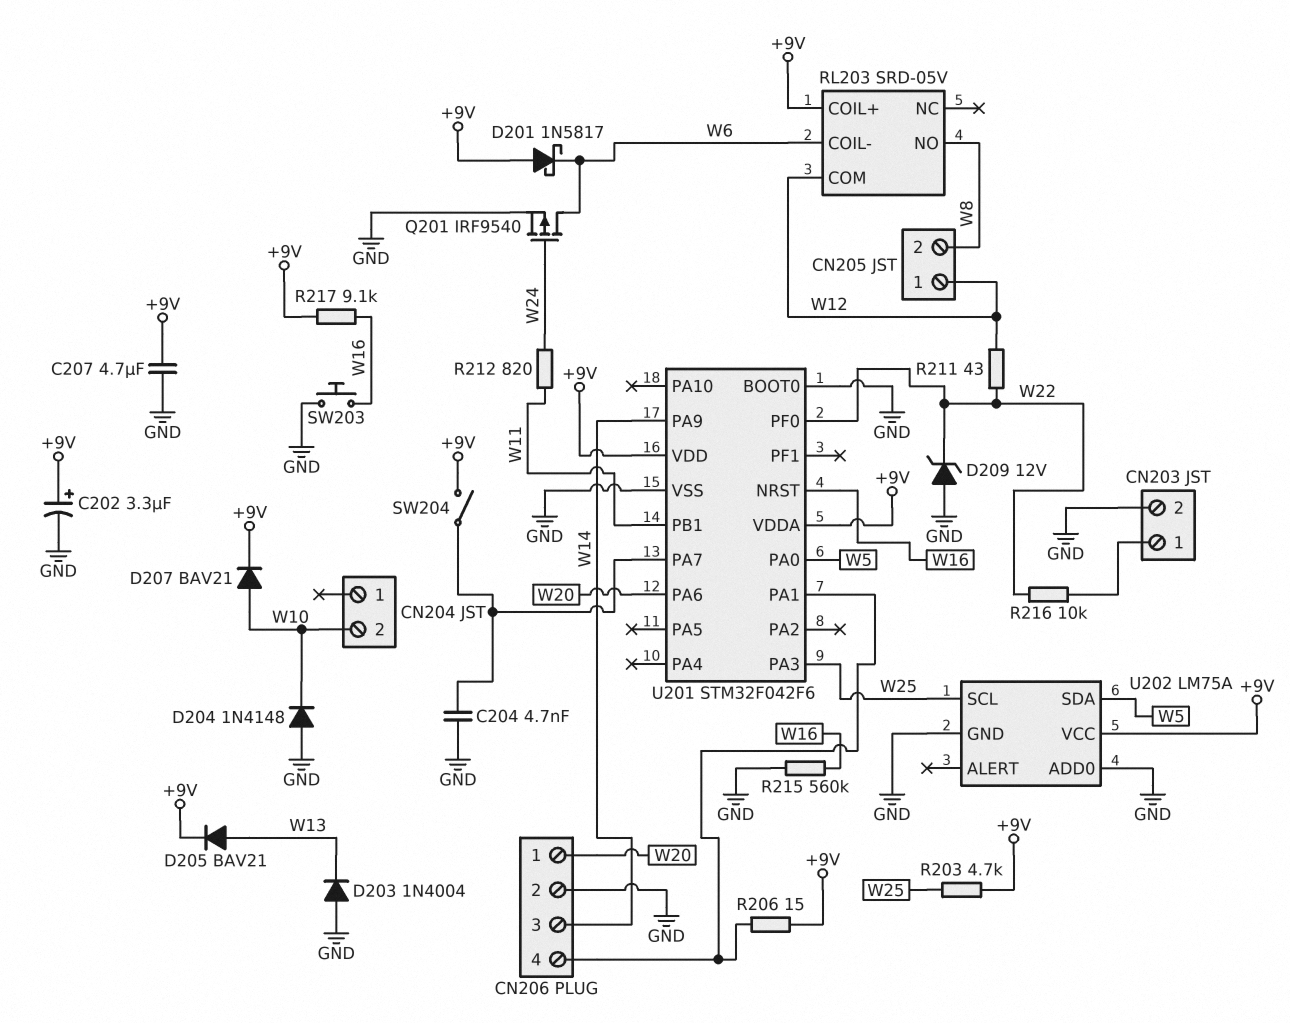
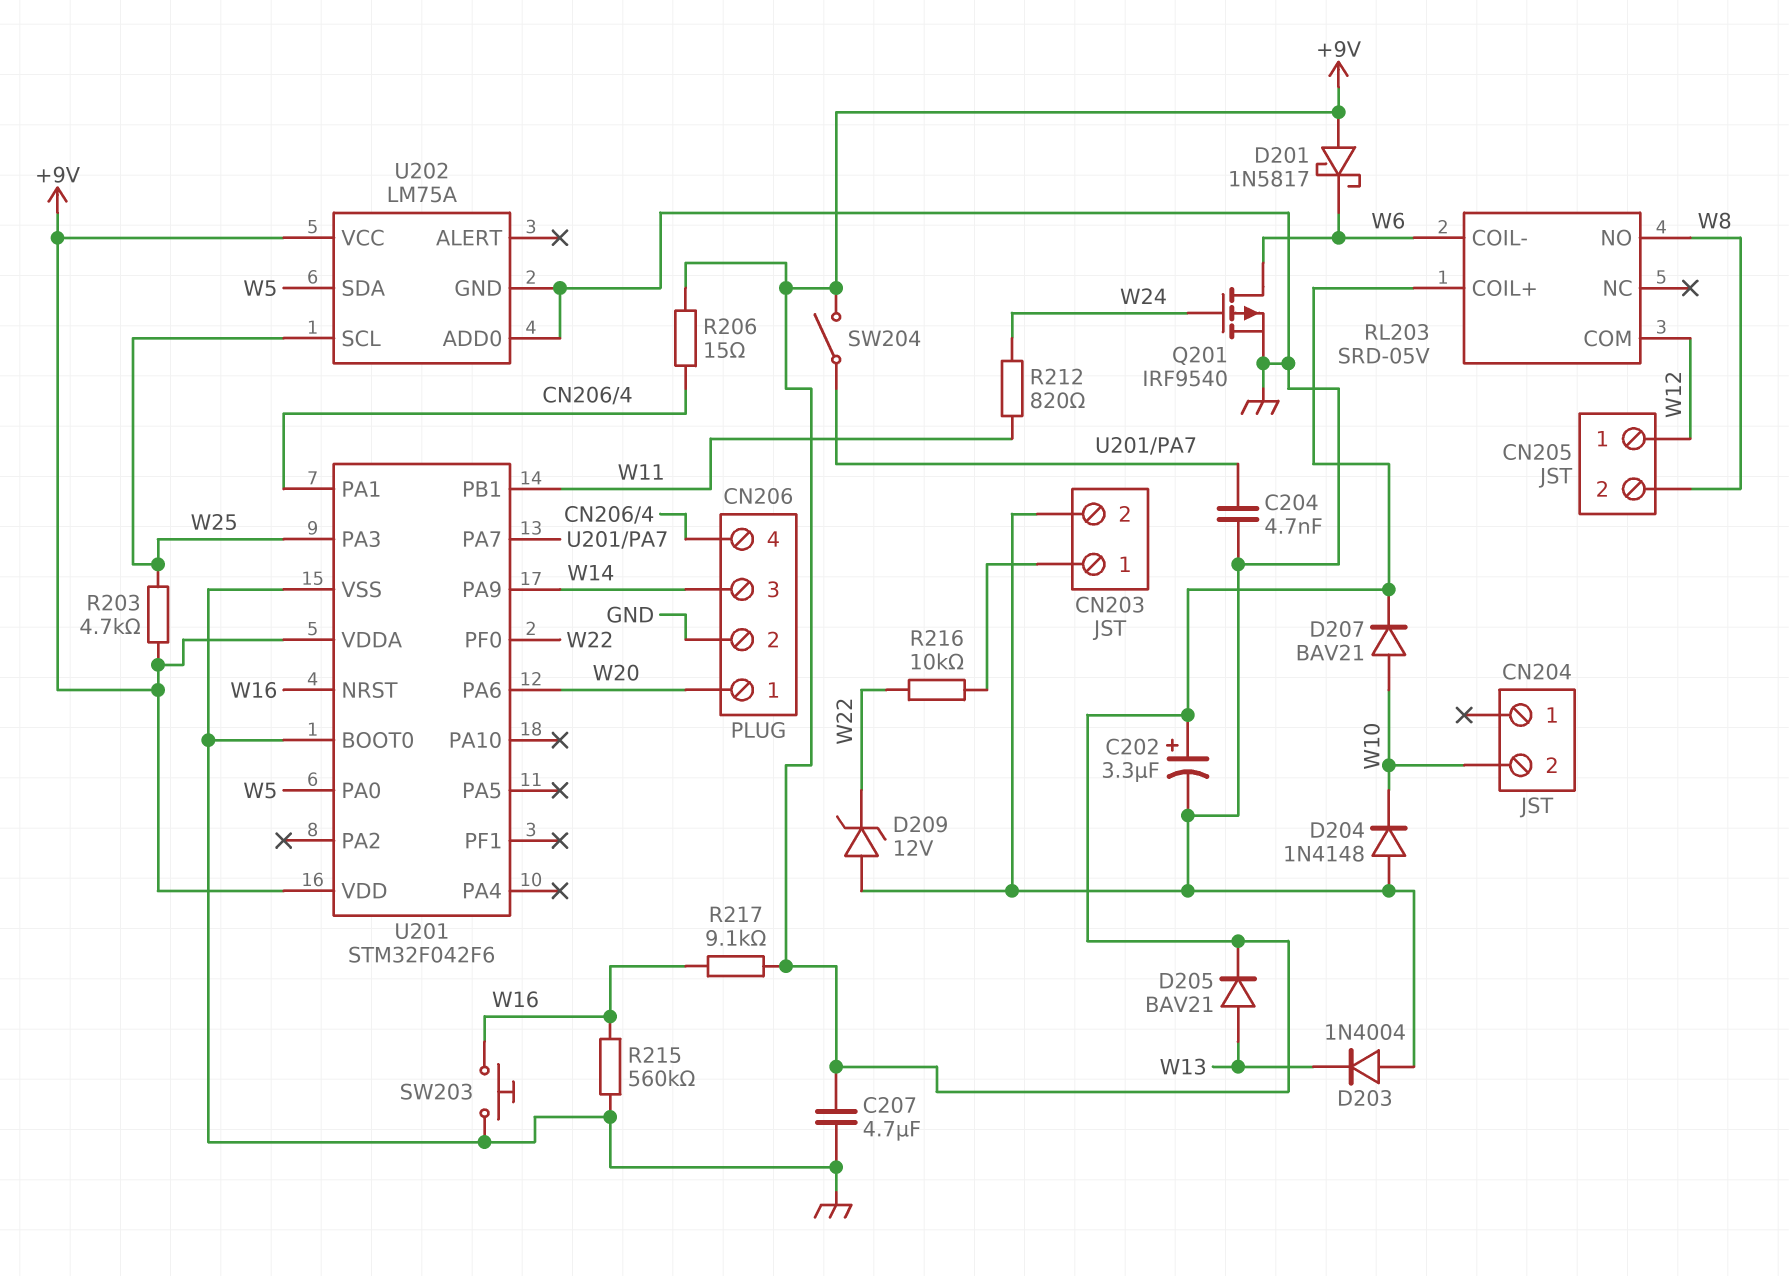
R211: 43 (W12, W22) -> none

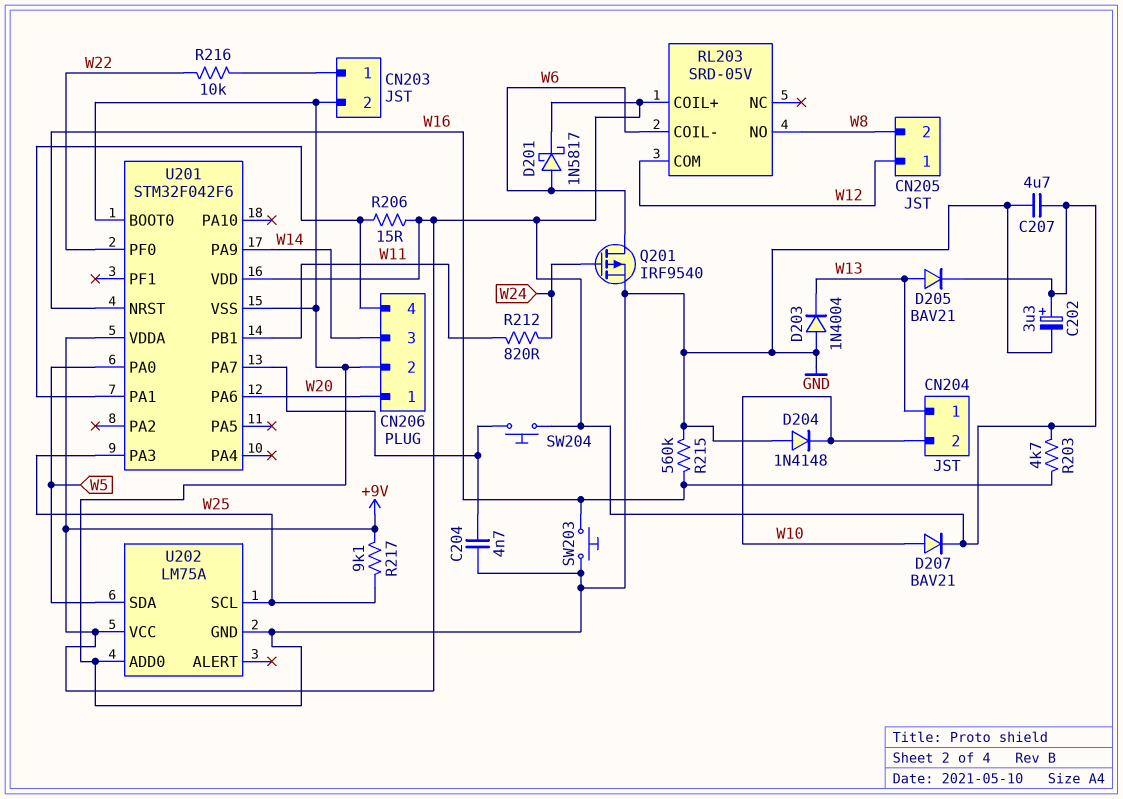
CN204 pin 1: none -> W13
D201: schottky 1N5817 (A +9V, K W6) -> schottky 1N5817 (A W6, K +9V)
D209: zener 12V (A GND, K W22) -> none
R203: 4.7k (+9V, W25) -> 4.7k (+9V, W16)
R217: 9.1k (+9V, W16) -> 9.1k (+9V, W25)
SW204: switch (+9V, U201/PA7) -> button (+9V, U201/PA7)

